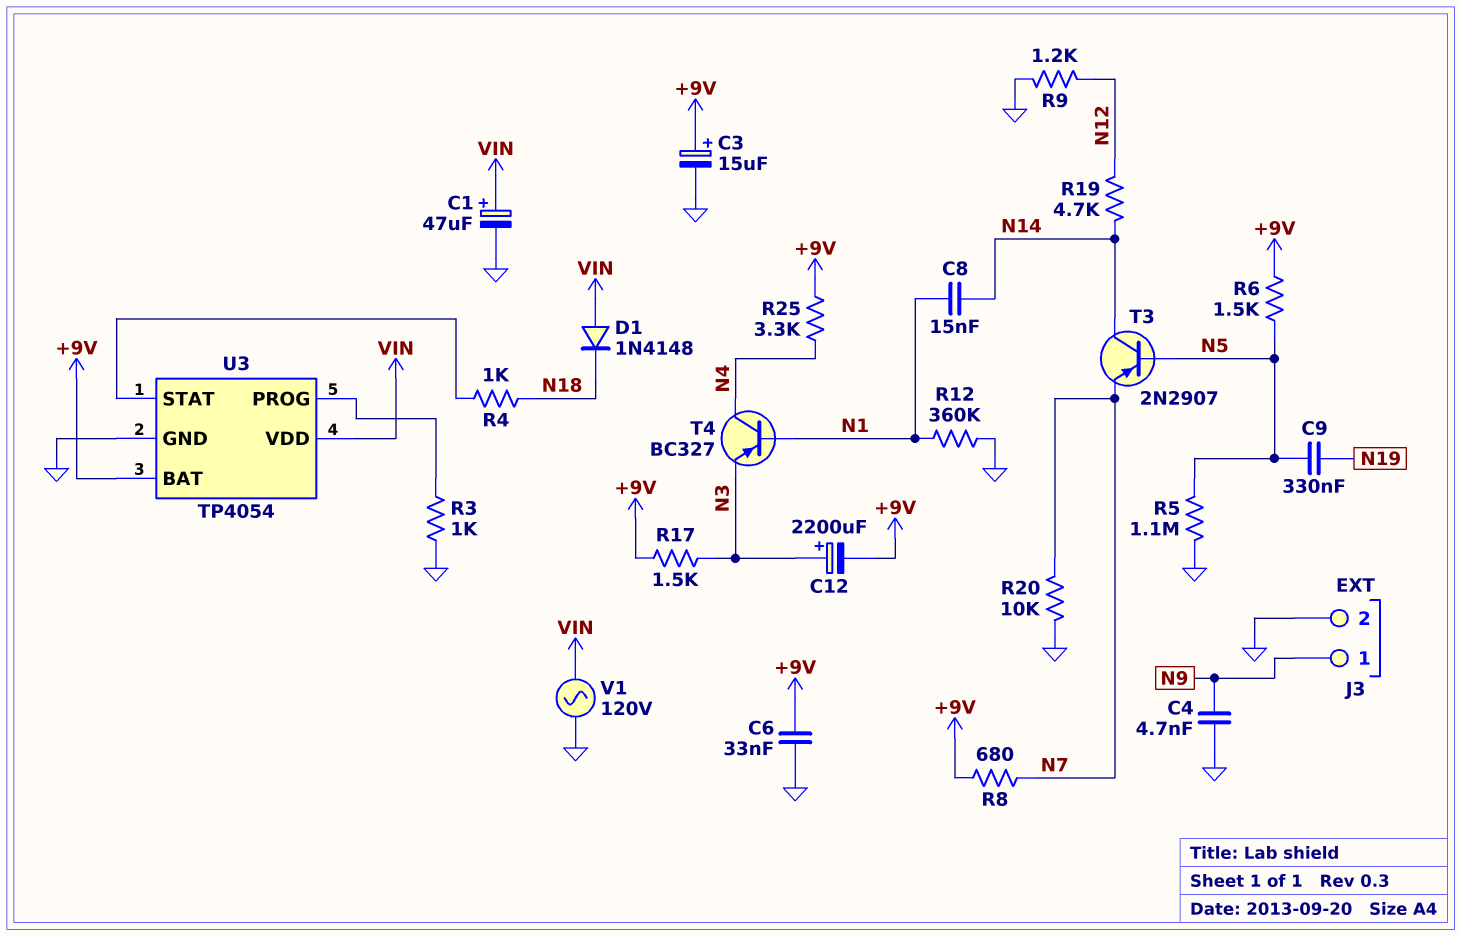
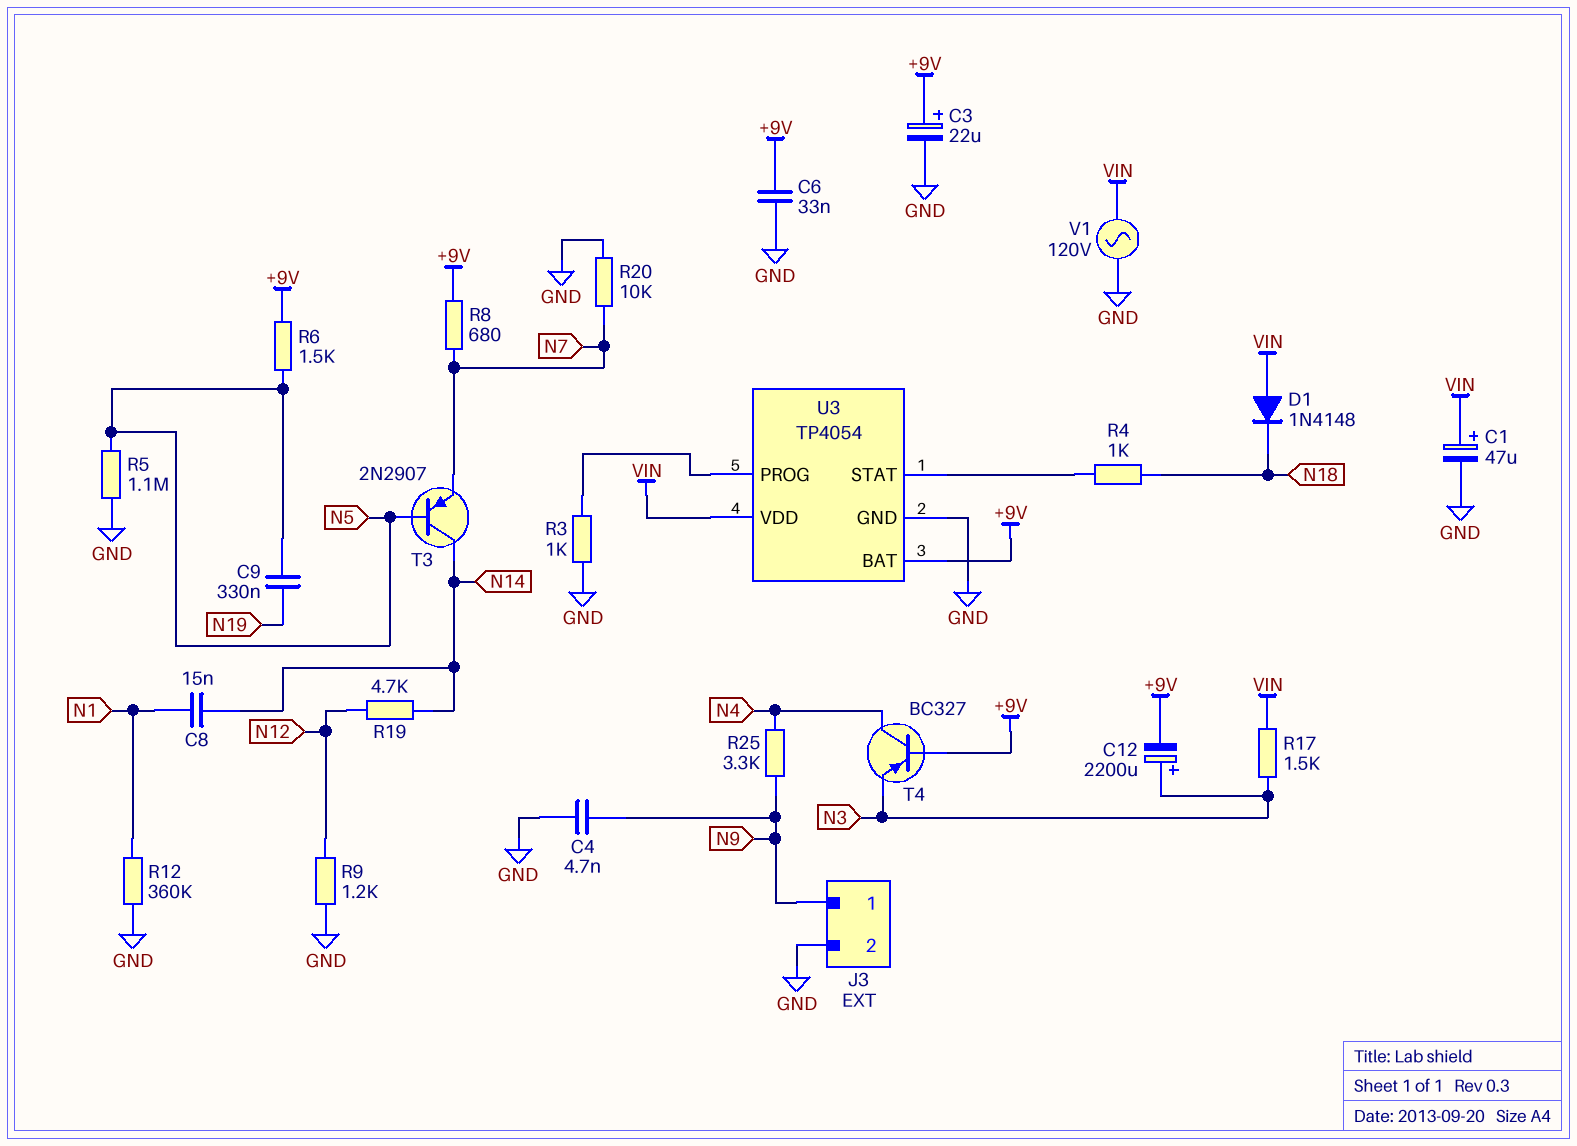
C3: 15uF (plus +9V, minus GND) -> 22uF (plus +9V, minus GND)
R17: 1.5k (+9V, N3) -> 1.5k (N3, VIN)
R25: 3.3k (+9V, N4) -> 3.3k (N4, N9)
T4: PNP BC327 (B N1, C N4, E N3) -> PNP BC327 (B +9V, C N4, E N3)

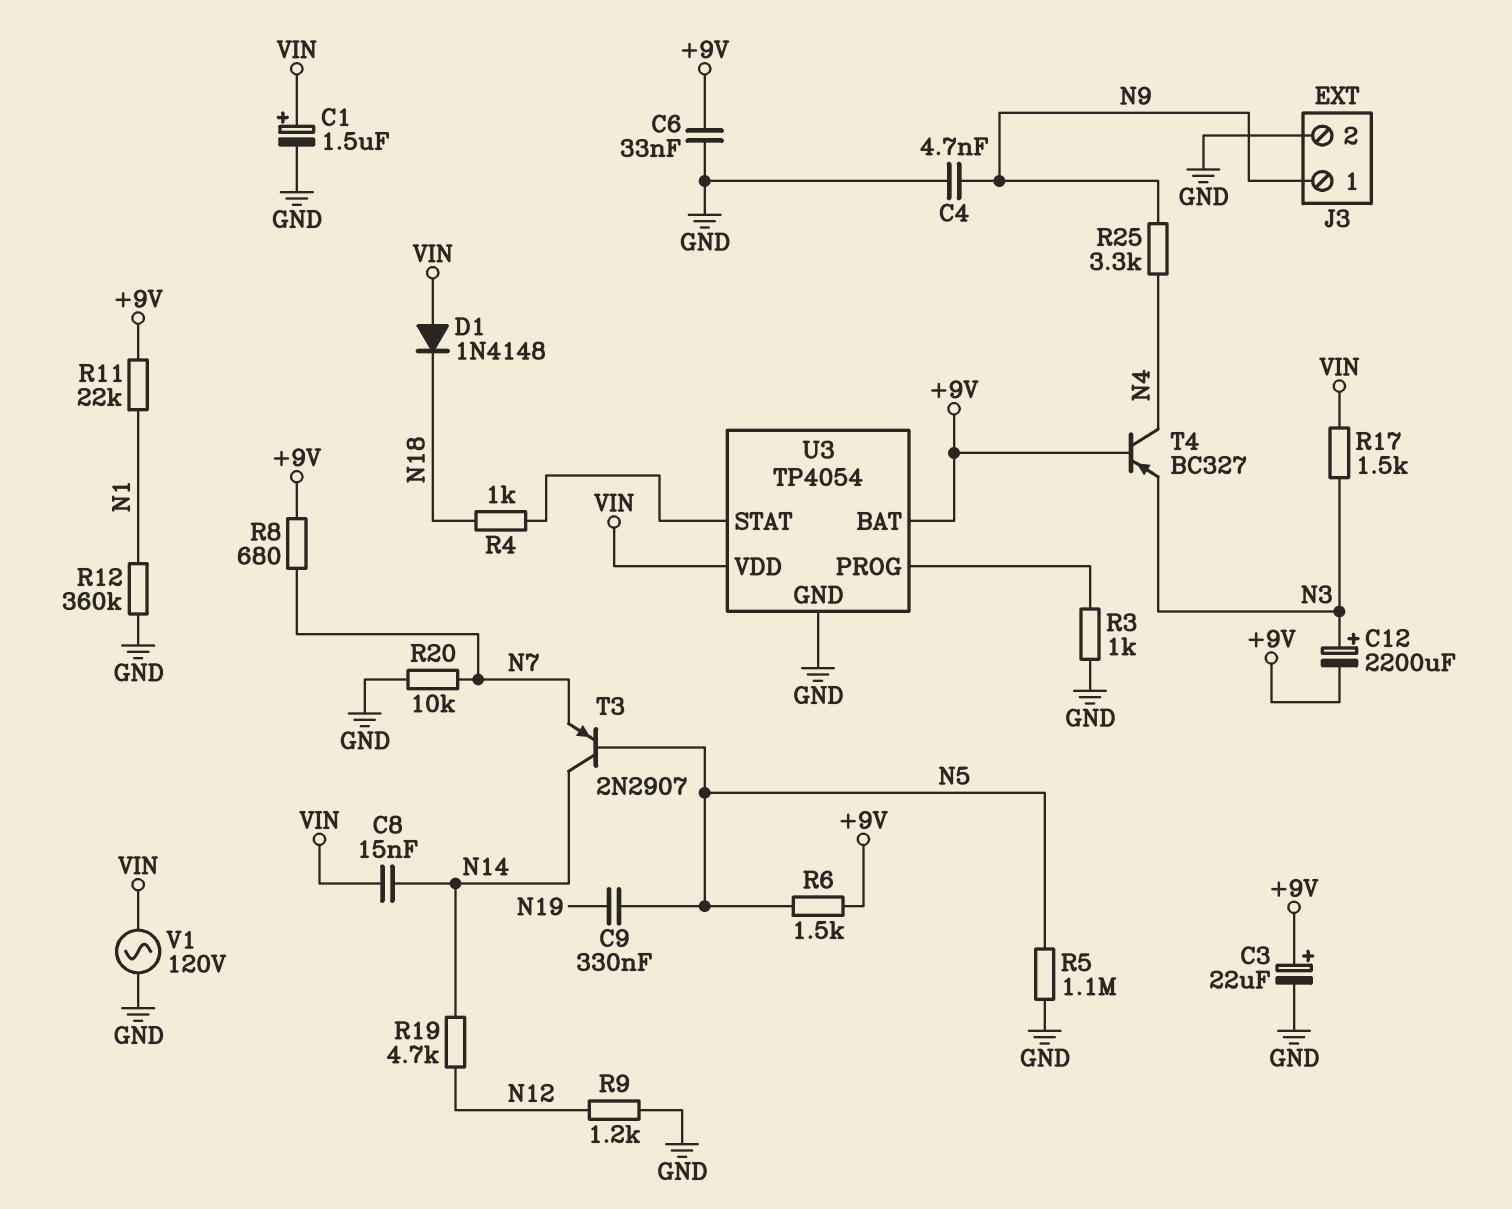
C1: 47uF (plus VIN, minus GND) -> 1.5uF (plus VIN, minus GND)
C8: 15nF (N1, N14) -> 15nF (N14, VIN)
R11: none -> 22k (+9V, N1)

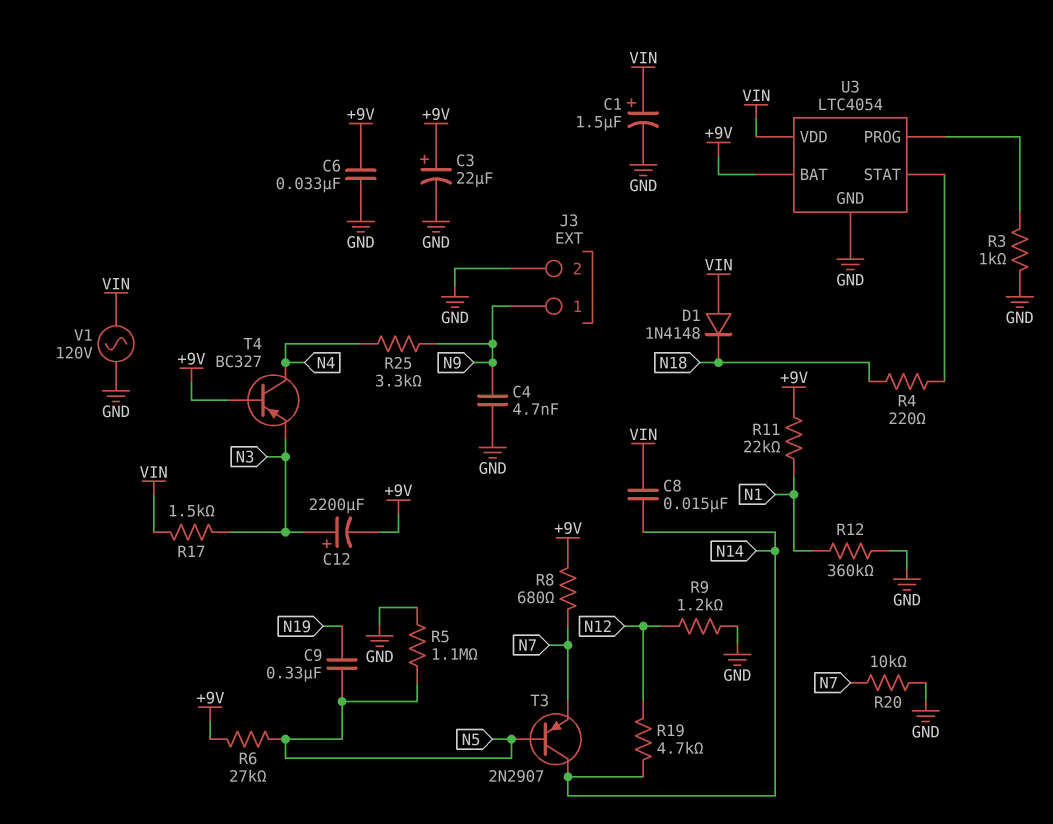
R4: 1k (N18, U3/STAT) -> 220 (N18, U3/STAT)
R6: 1.5k (+9V, N5) -> 27k (+9V, N5)
U3: TP4054 -> LTC4054

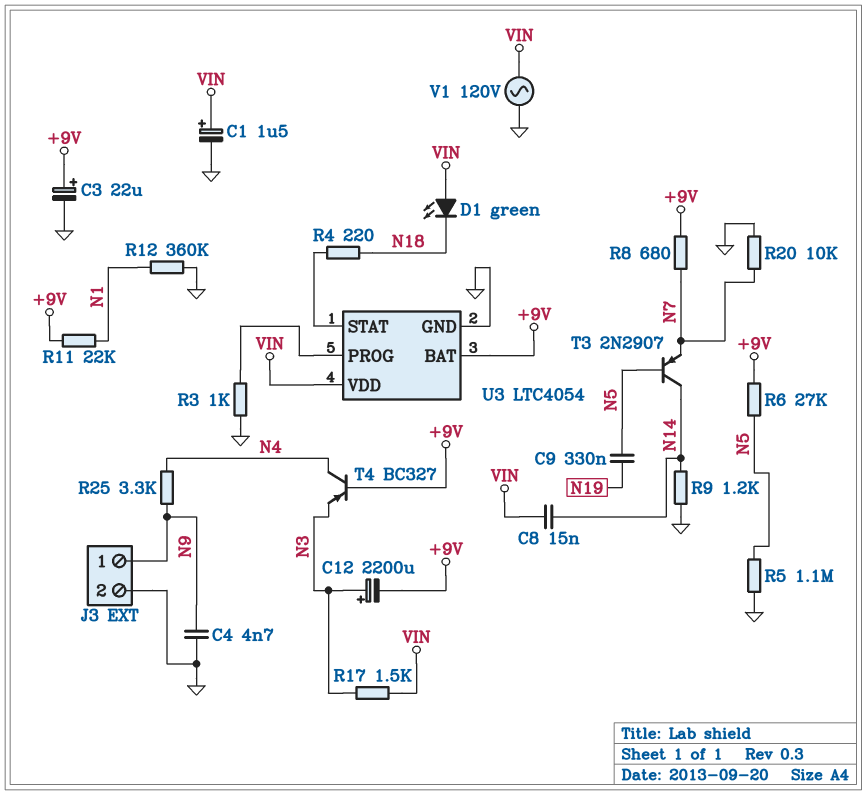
C6: 33nF (+9V, GND) -> none
D1: diode 1N4148 (A VIN, K N18) -> LED green (A VIN, K N18)
R9: 1.2k (GND, N12) -> 1.2k (GND, N14)
R19: 4.7k (N12, N14) -> none

